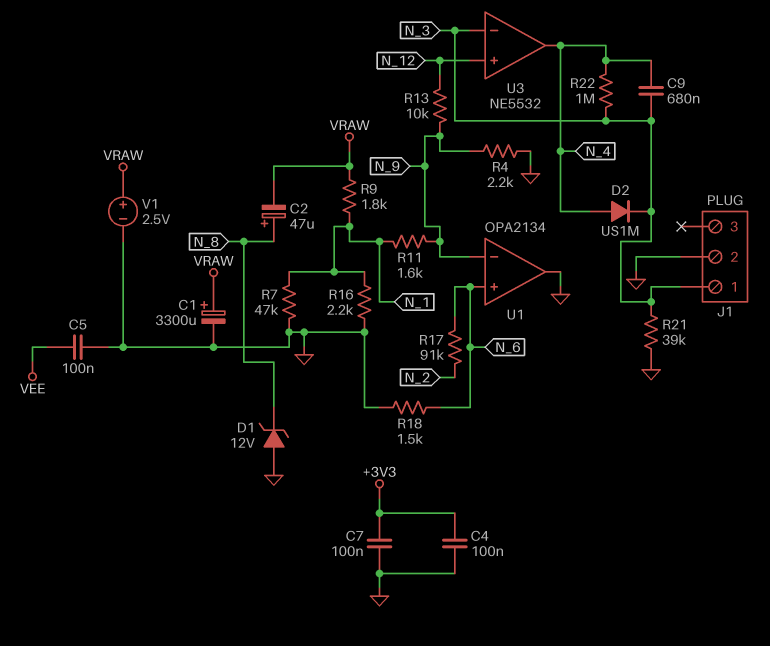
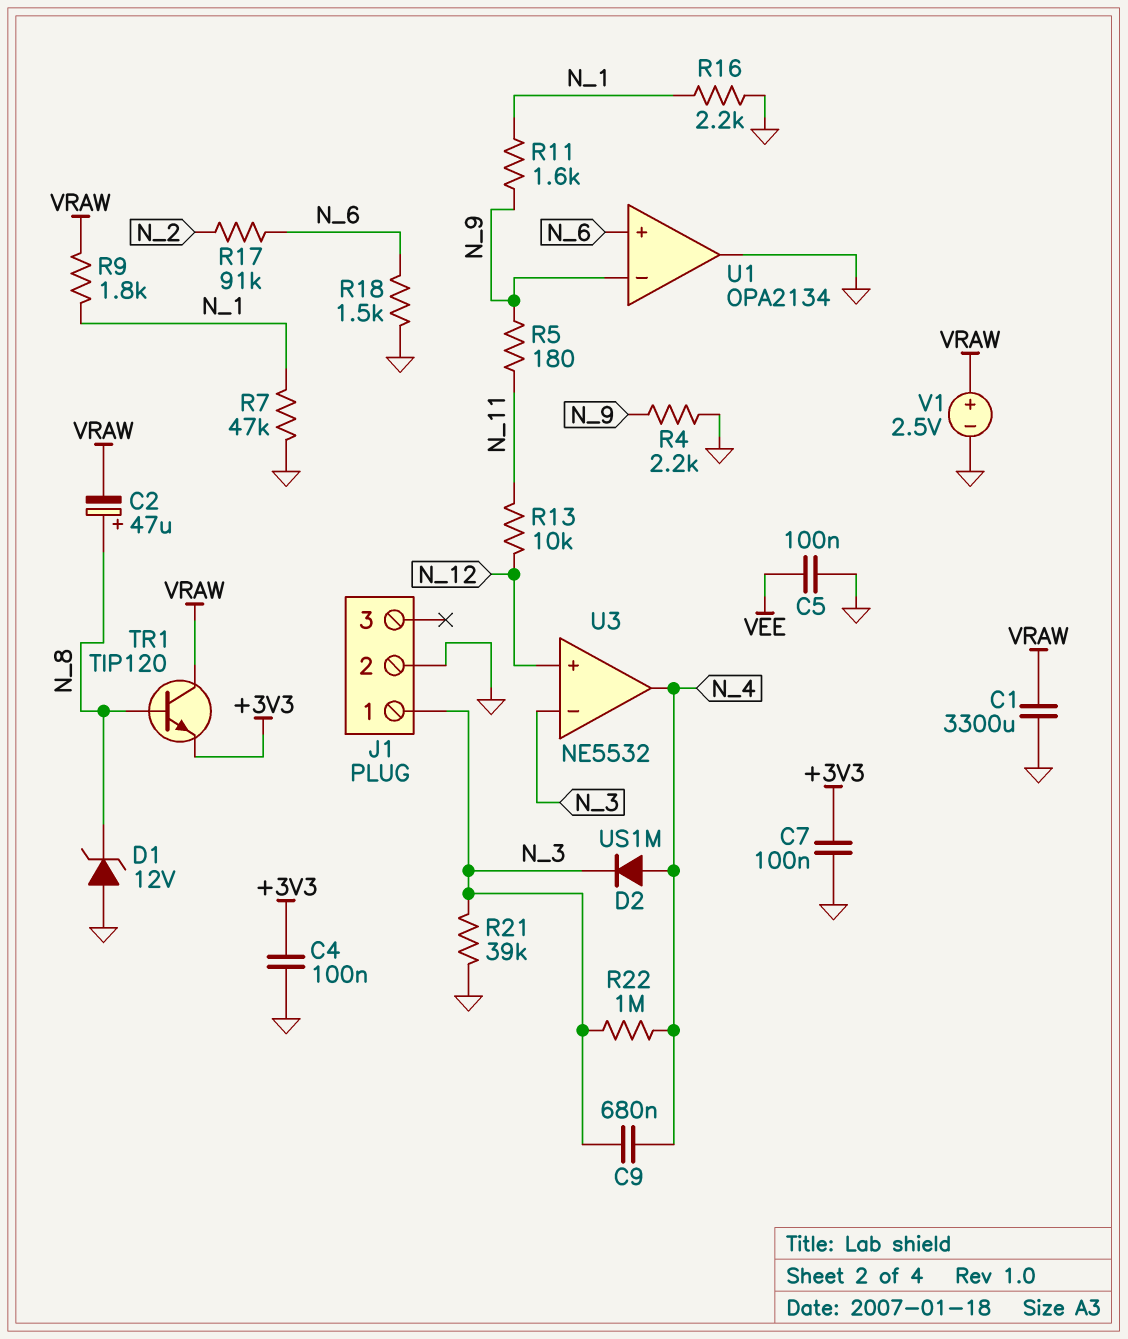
C1: 3300uF (plus VRAW, minus GND) -> 3300uF (GND, VRAW)
R5: none -> 180 (N_9, N_11)
R13: 10k (N_9, N_12) -> 10k (N_11, N_12)
TR1: none -> NPN TIP120 (B N_8, C VRAW, E +3V3)

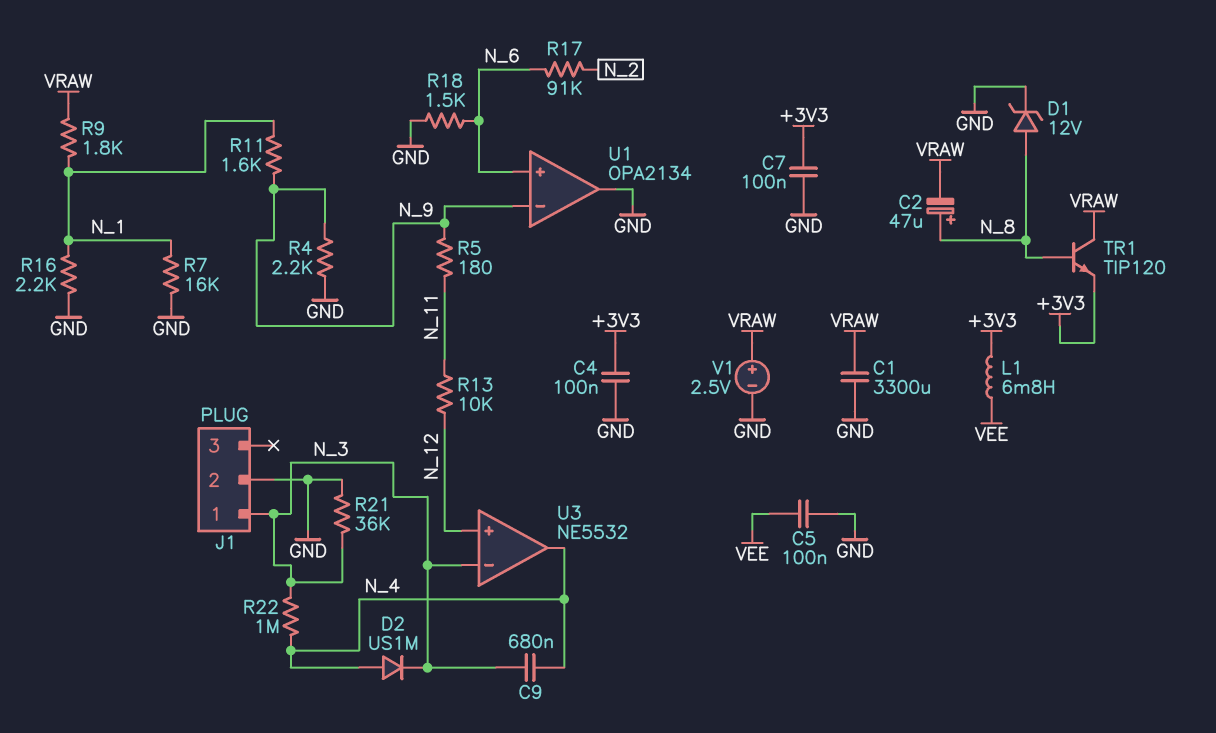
D1: zener 12V (A GND, K N_8) -> zener 12V (A N_8, K GND)
L1: none -> 6.8mH (+3V3, VEE)
R7: 47k (GND, N_1) -> 16k (GND, N_1)
R21: 39k (GND, N_3) -> 36k (GND, N_3)

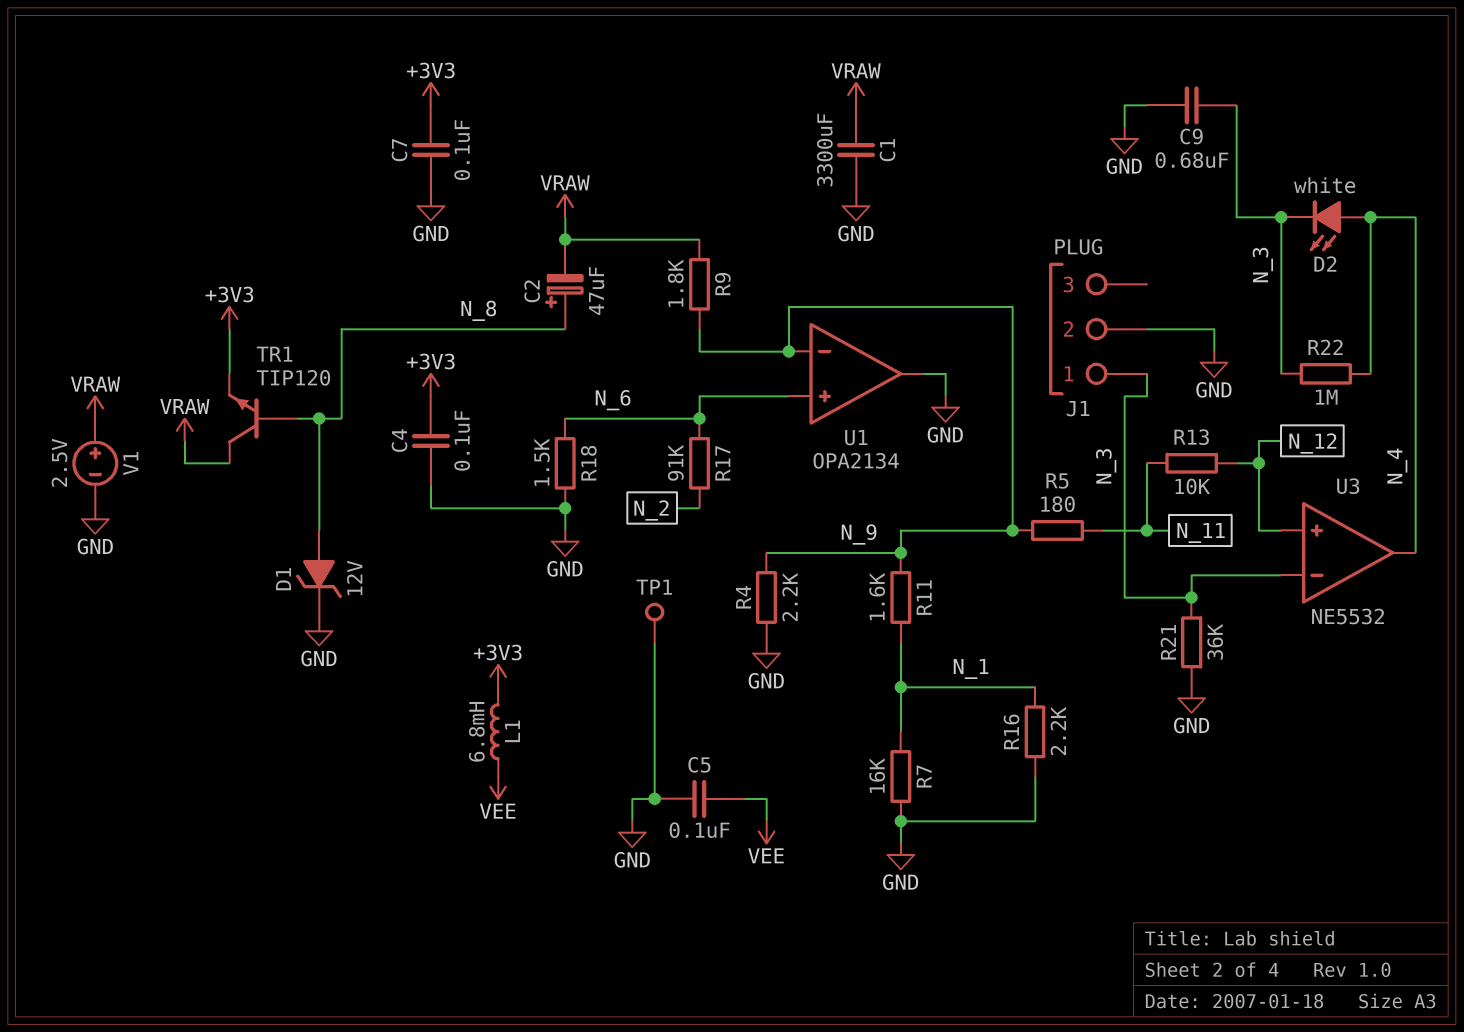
C9: 680nF (N_3, N_4) -> 680nF (GND, N_3)
D2: diode US1M (A N_4, K N_3) -> LED white (A N_4, K N_3)
R9: 1.8k (N_1, VRAW) -> 1.8k (N_9, VRAW)
TP1: none -> test point (GND)

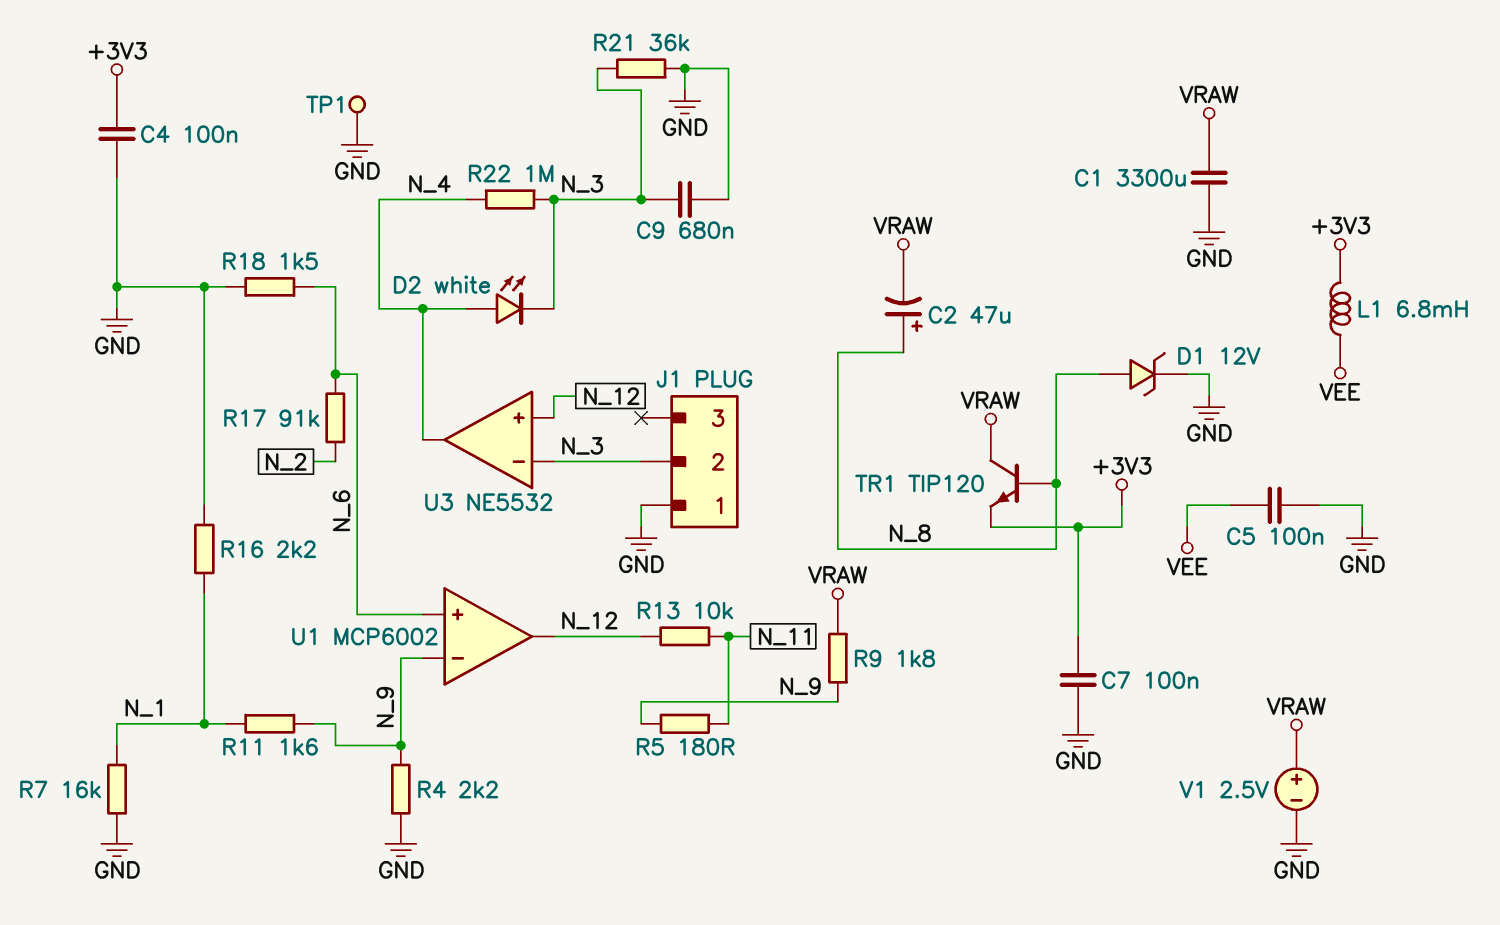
J1 pin 1: N_3 -> GND
J1 pin 2: GND -> N_3
U1: OPA2134 -> MCP6002
U1 pin out: GND -> N_12

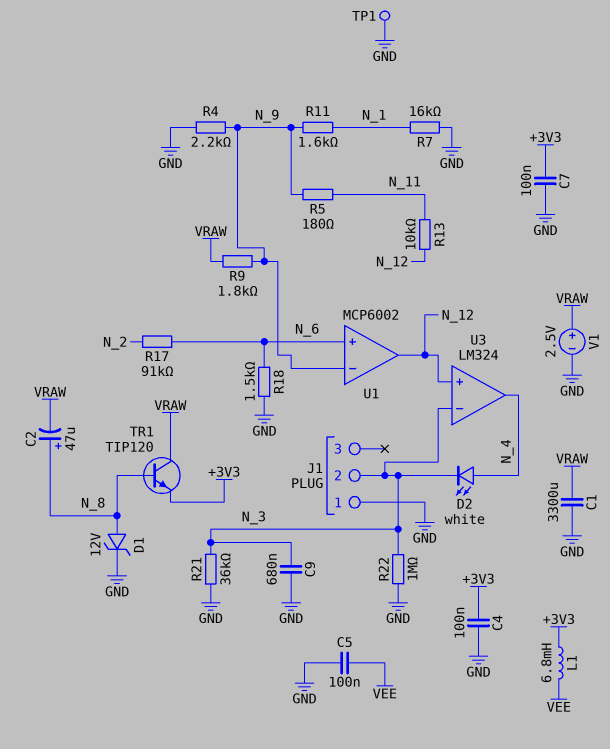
R16: 2.2k (GND, N_1) -> none
R22: 1M (N_3, N_4) -> 1M (GND, N_3)
U3: NE5532 -> LM324

